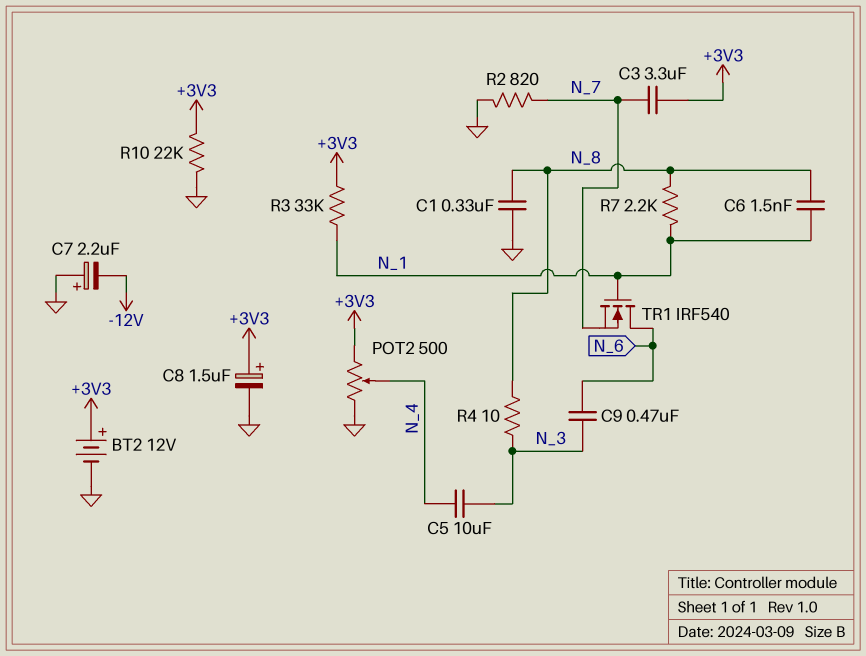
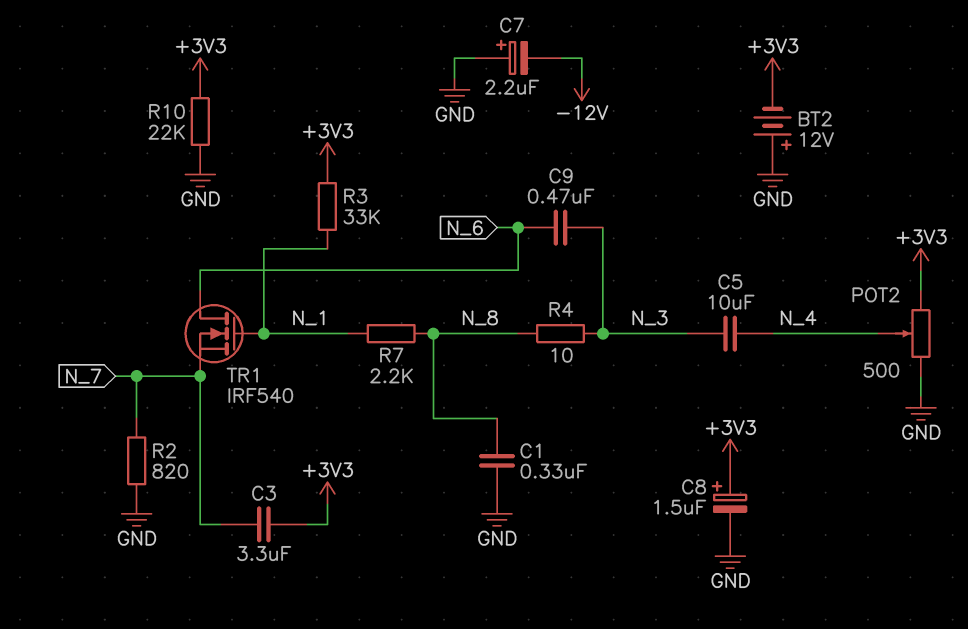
BT2: 12V (plus +3V3, minus GND) -> 12V (plus GND, minus +3V3)
C6: 1.5nF (N_1, N_8) -> none

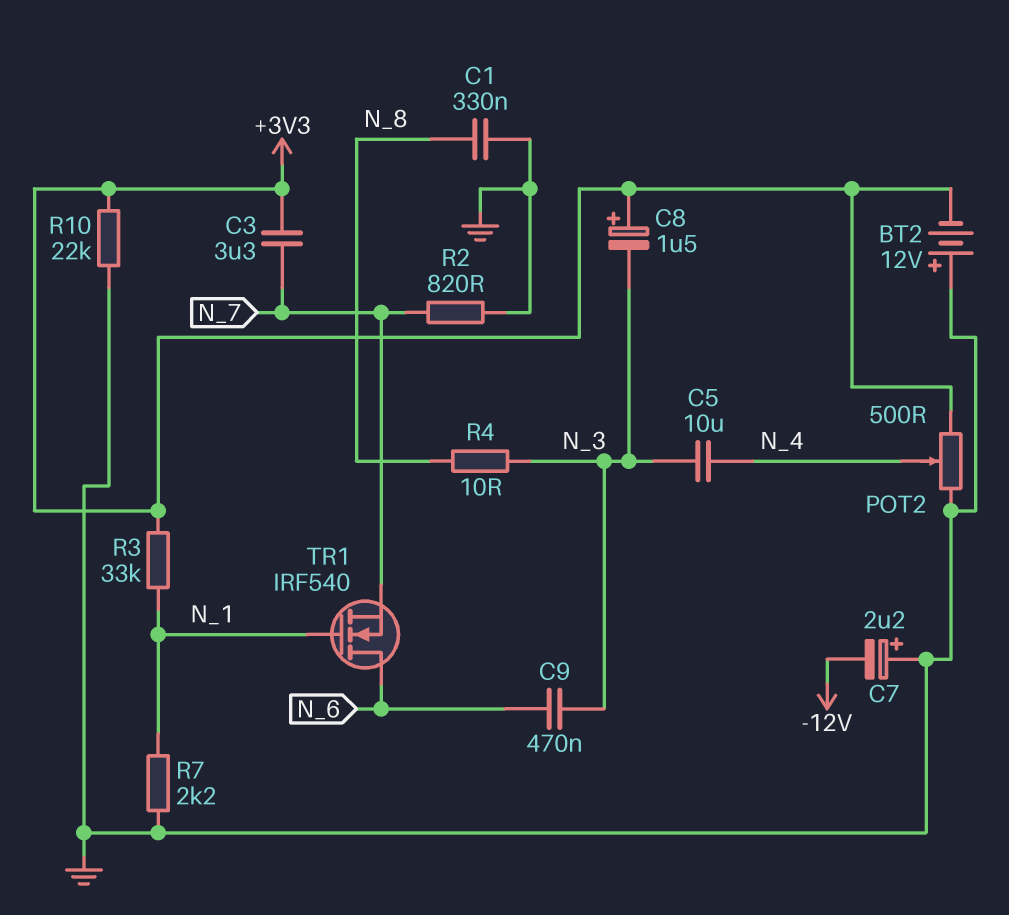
C8: 1.5uF (plus +3V3, minus GND) -> 1.5uF (plus +3V3, minus N_3)
R7: 2.2k (N_1, N_8) -> 2.2k (GND, N_1)

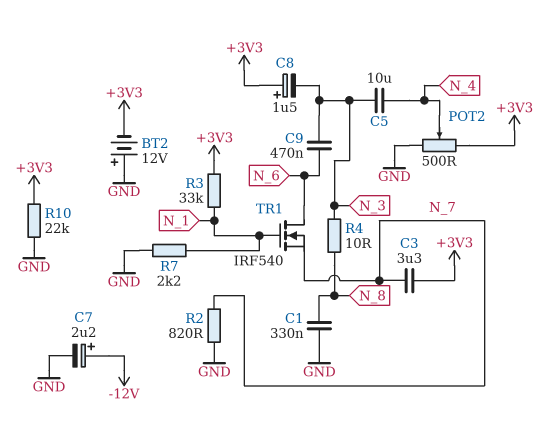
C7: 2.2uF (plus GND, minus -12V) -> 2.2uF (plus -12V, minus GND)

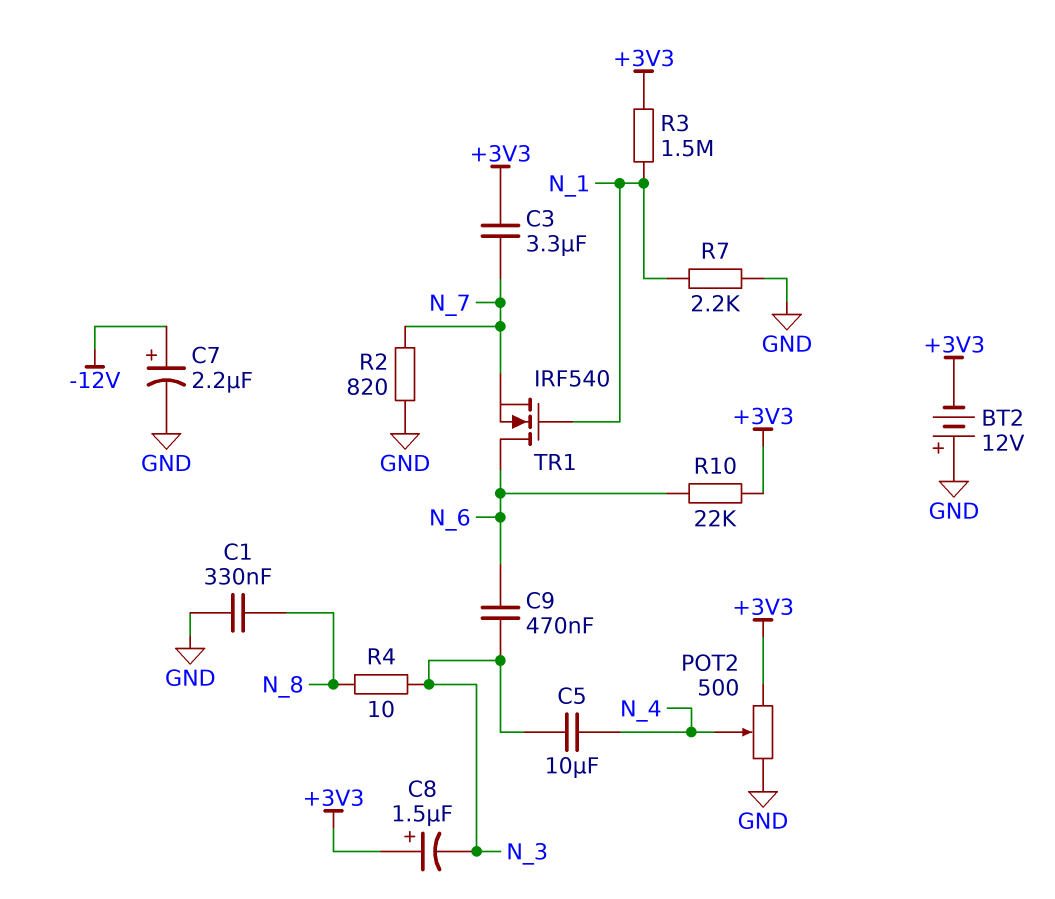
R3: 33k (+3V3, N_1) -> 1.5M (+3V3, N_1)
R10: 22k (+3V3, GND) -> 22k (+3V3, N_6)

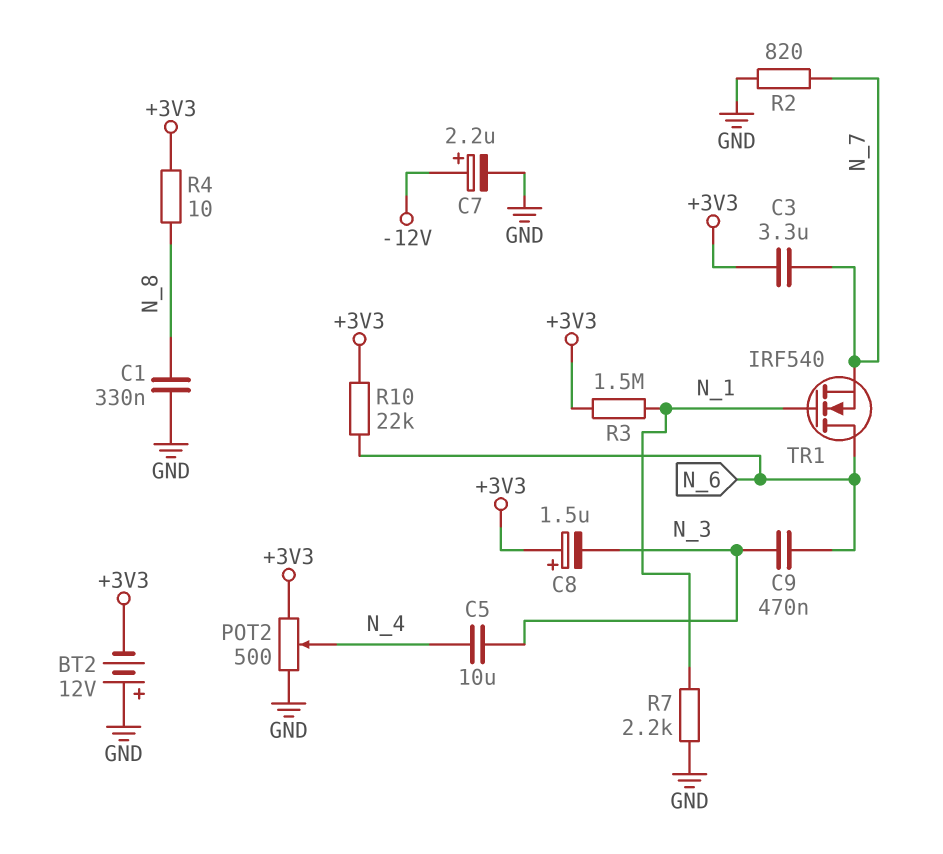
R4: 10 (N_3, N_8) -> 10 (+3V3, N_8)

